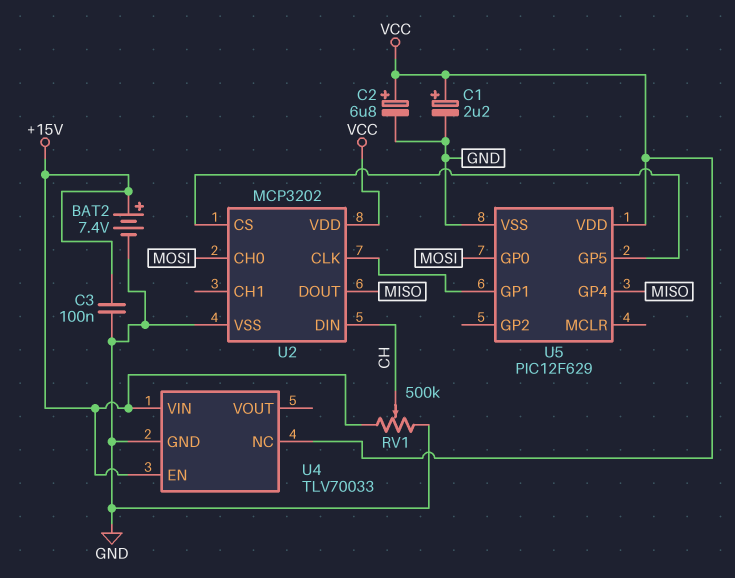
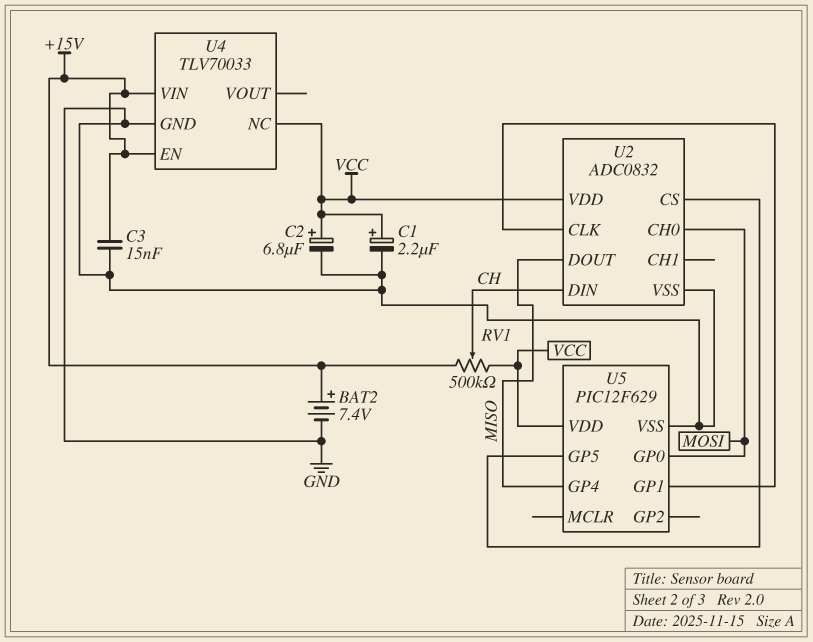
C3: 100nF (+15V, GND) -> 15nF (+15V, GND)
RV1: 500k (+15V, GND, wiper CH) -> 500k (+15V, VCC, wiper CH)
U2: MCP3202 -> ADC0832

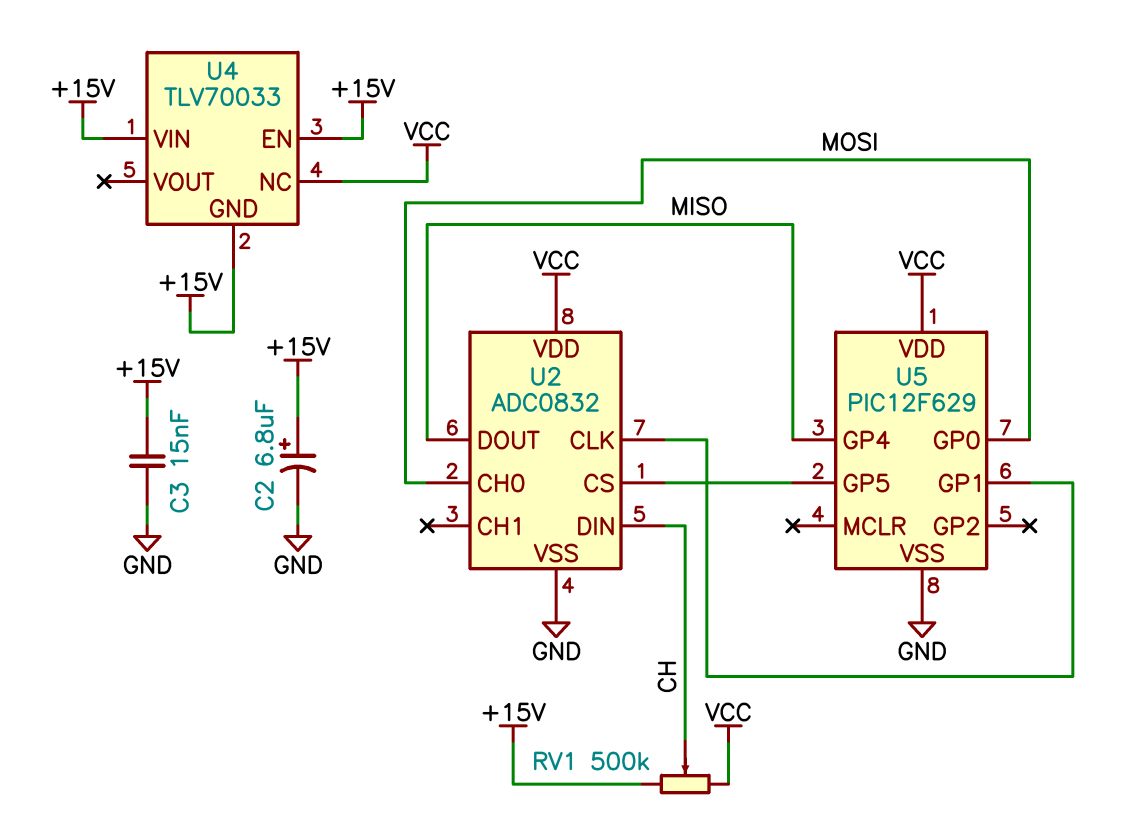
BAT2: 7.4V (plus +15V, minus GND) -> none
C1: 2.2uF (plus VCC, minus GND) -> none
C2: 6.8uF (plus VCC, minus GND) -> 6.8uF (plus +15V, minus GND)
U4 pin GND: GND -> +15V

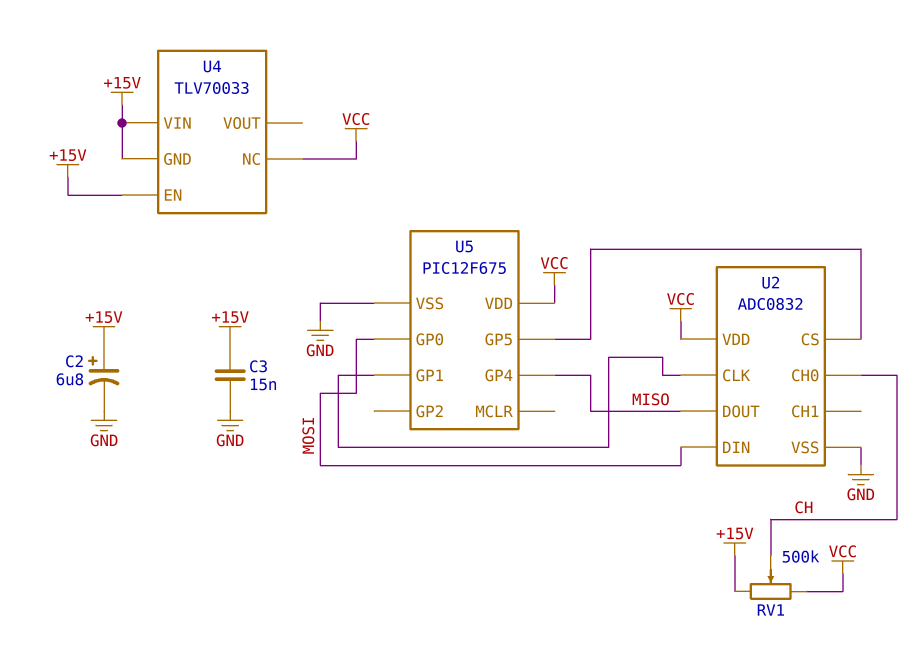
U2 pin CH0: MOSI -> CH
U2 pin DIN: CH -> MOSI
U5: PIC12F629 -> PIC12F675

